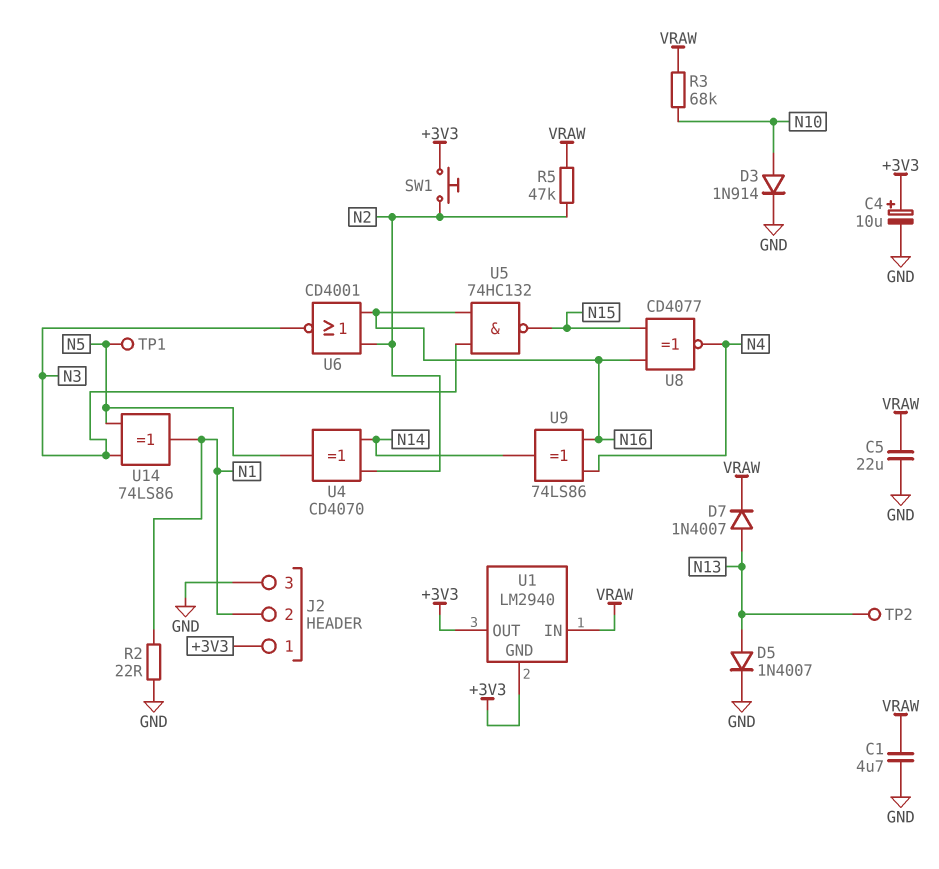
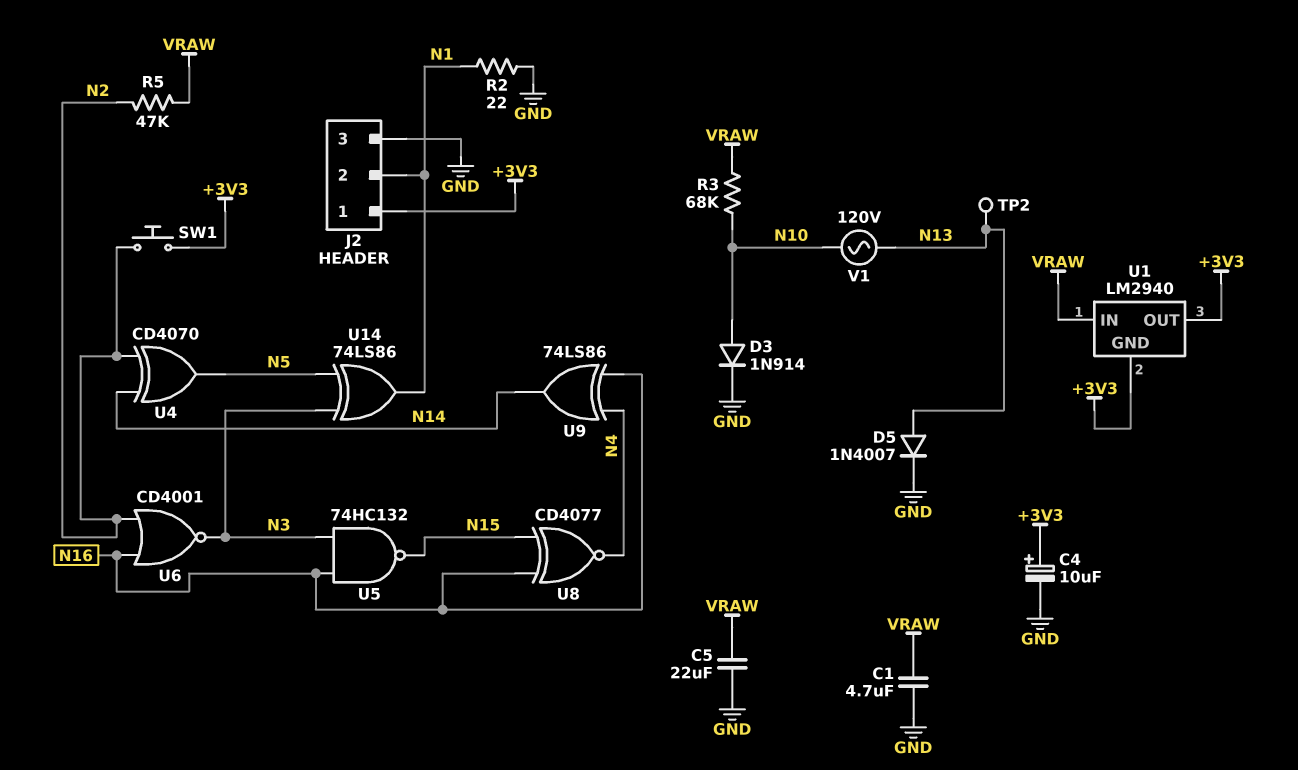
D7: diode 1N4007 (A N13, K VRAW) -> none
TP1: test point (N5) -> none
V1: none -> AC 120V (N10, N13)

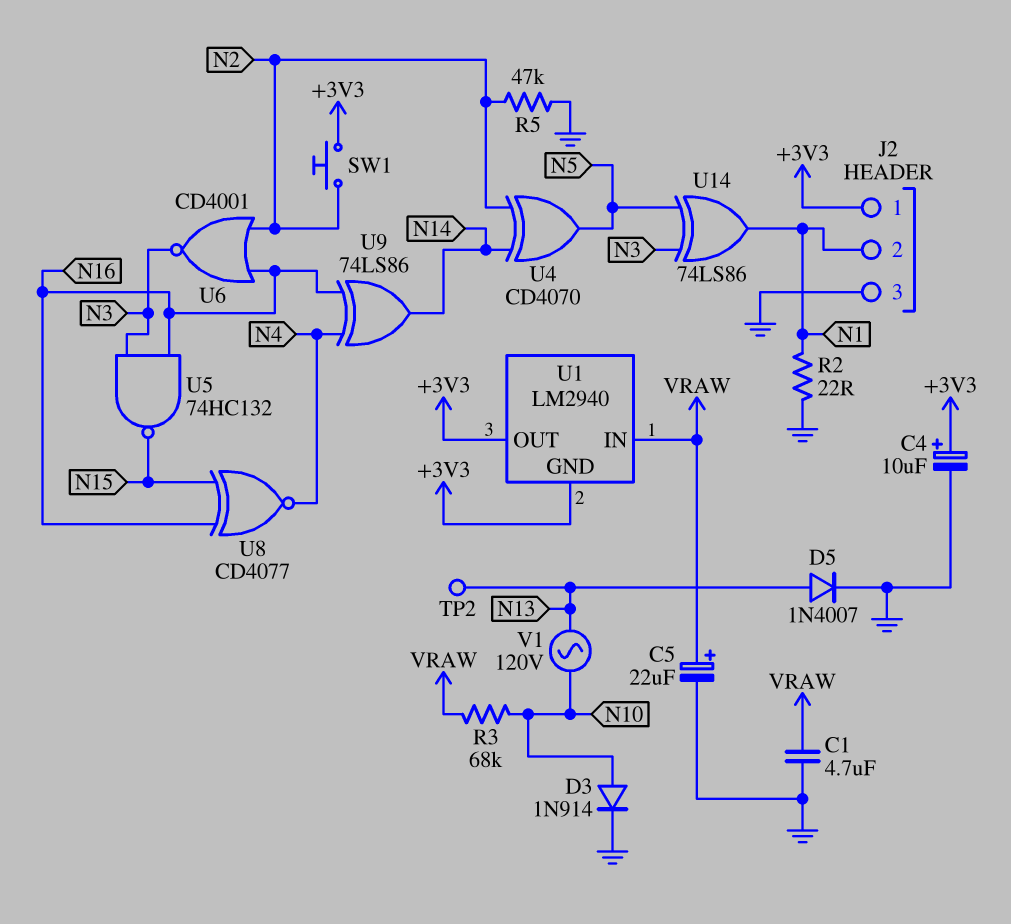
C5: 22uF (GND, VRAW) -> 22uF (plus VRAW, minus GND)
R5: 47k (N2, VRAW) -> 47k (GND, N2)

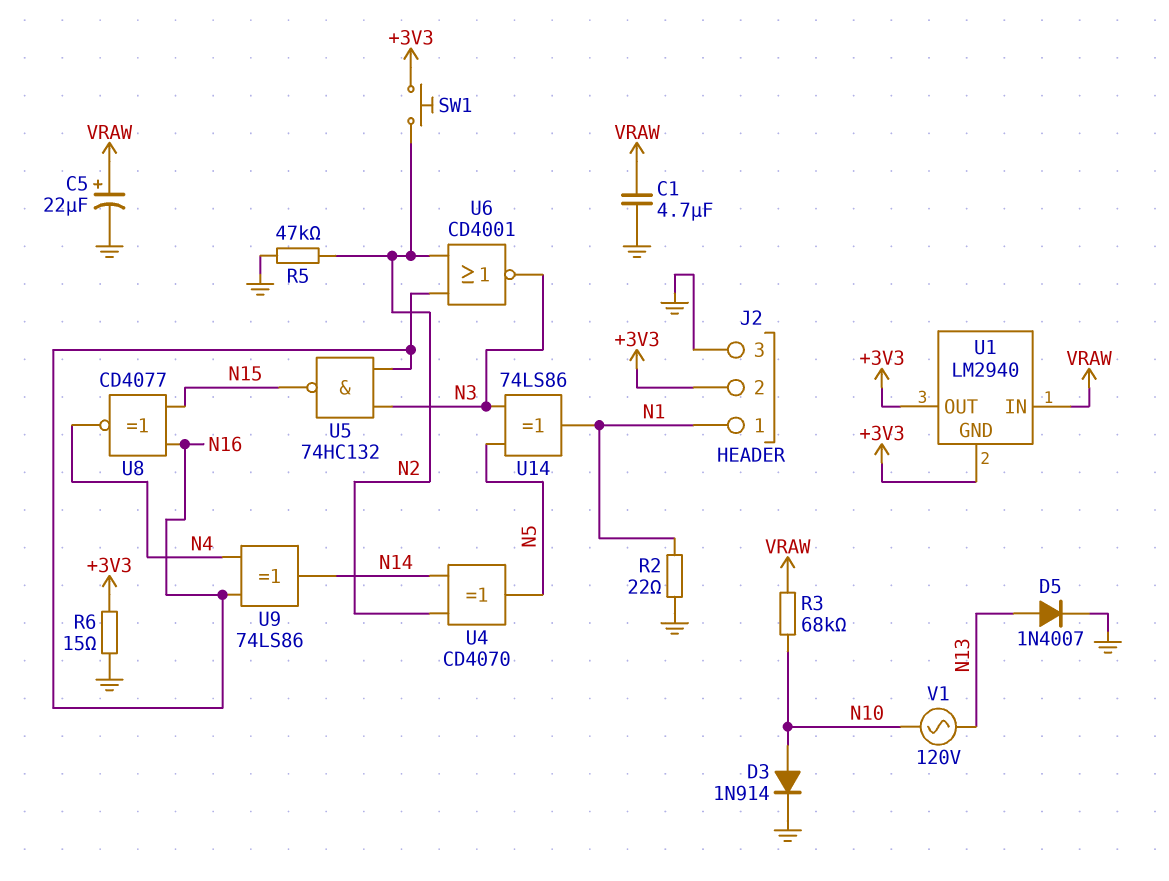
C4: 10uF (plus +3V3, minus GND) -> none
J2 pin 1: +3V3 -> N1
J2 pin 2: N1 -> +3V3
R6: none -> 15 (+3V3, GND)
TP2: test point (N13) -> none

